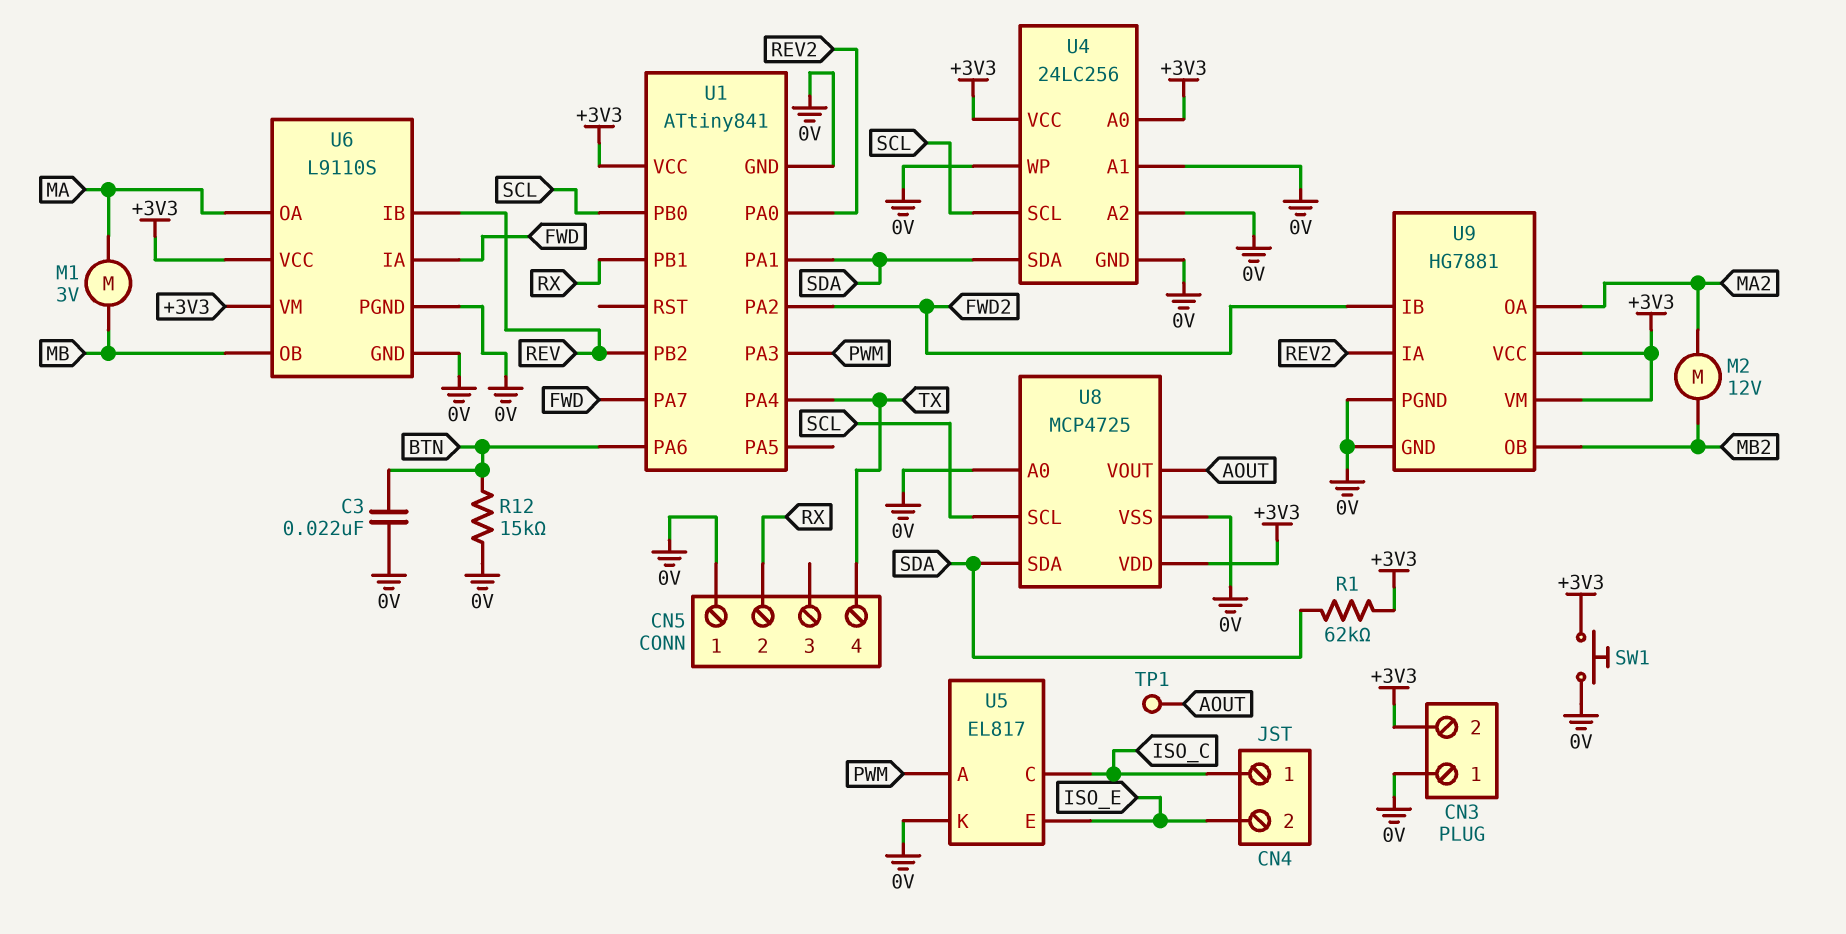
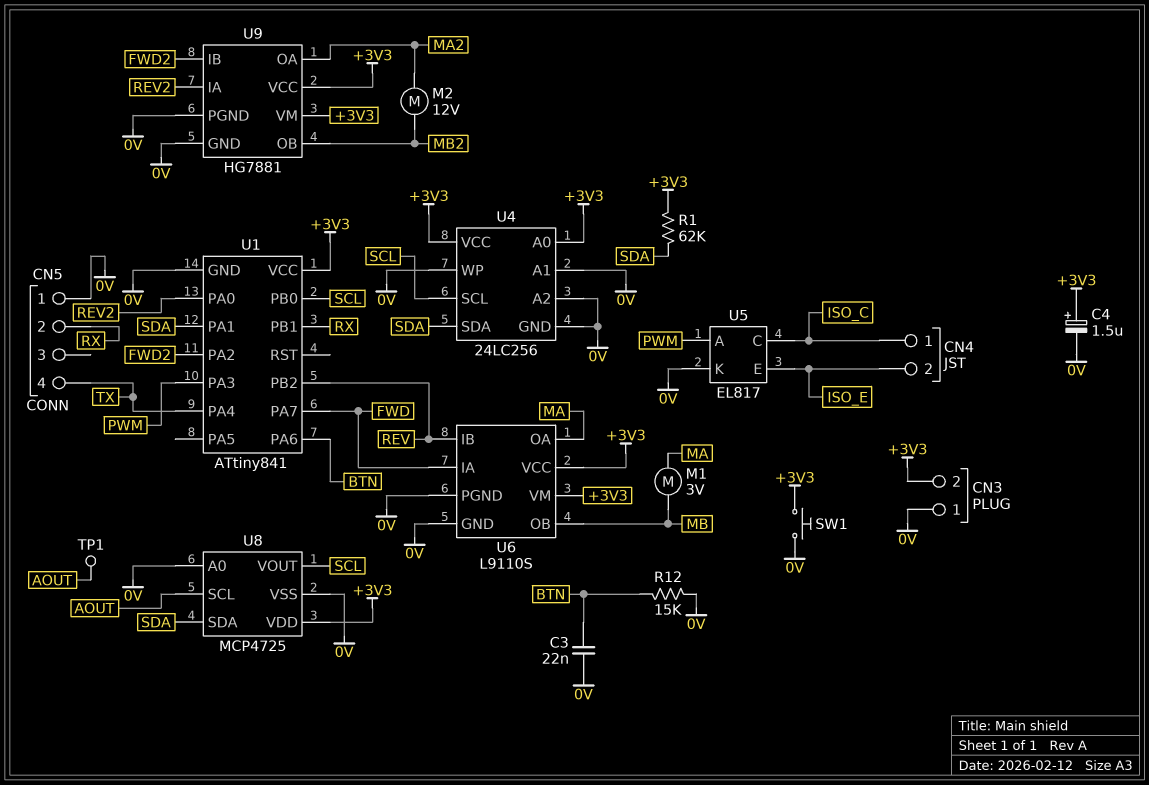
C4: none -> 1.5uF (plus +3V3, minus 0V)
U8 pin SCL: SCL -> AOUT
U8 pin VOUT: AOUT -> SCL

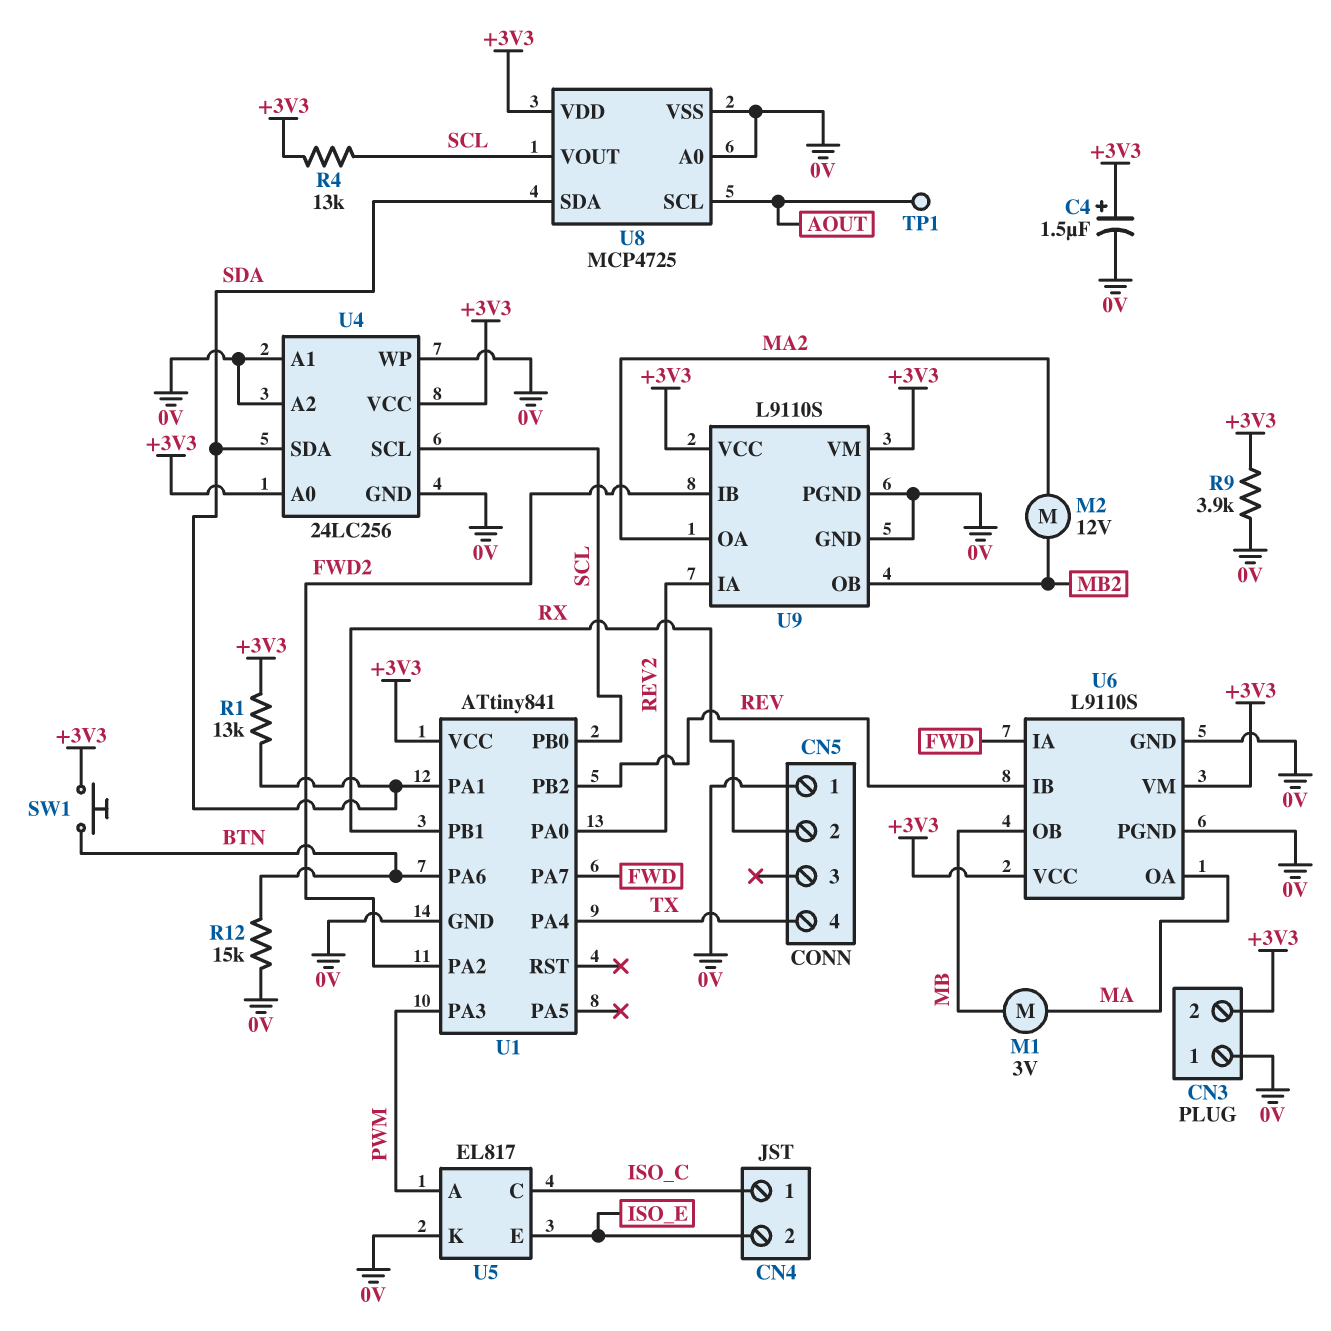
C3: 22nF (0V, BTN) -> none
R1: 62k (+3V3, SDA) -> 13k (+3V3, SDA)
R4: none -> 13k (+3V3, SCL)
R9: none -> 3.9k (+3V3, 0V)
SW1: button (+3V3, 0V) -> button (+3V3, BTN)
U9: HG7881 -> L9110S

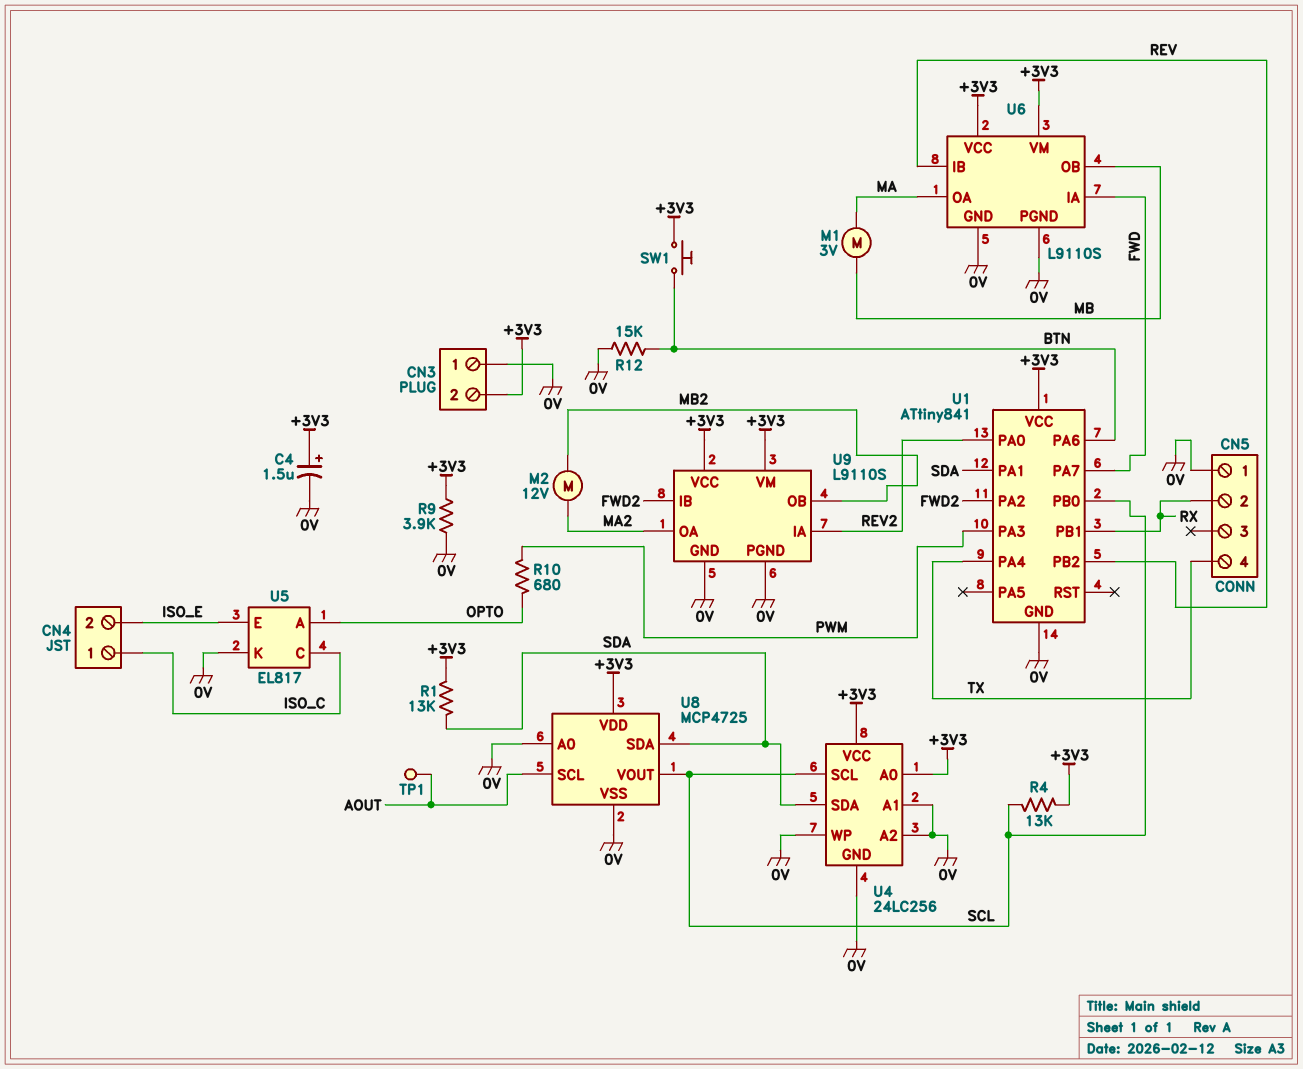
R10: none -> 680 (OPTO, PWM)
U5 pin A: PWM -> OPTO

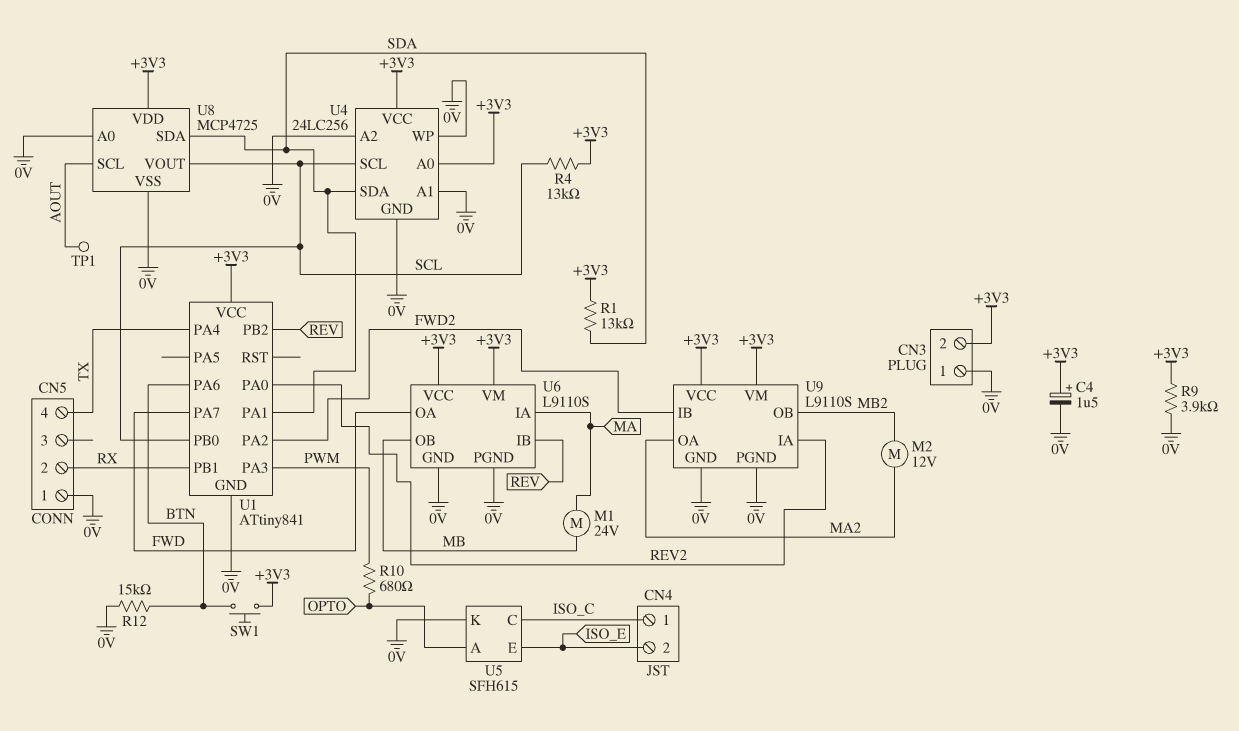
M1: motor 3V (MA, MB) -> motor 24V (MA, MB)
U5: EL817 -> SFH615
U6 pin IA: FWD -> MA
U6 pin OA: MA -> FWD

